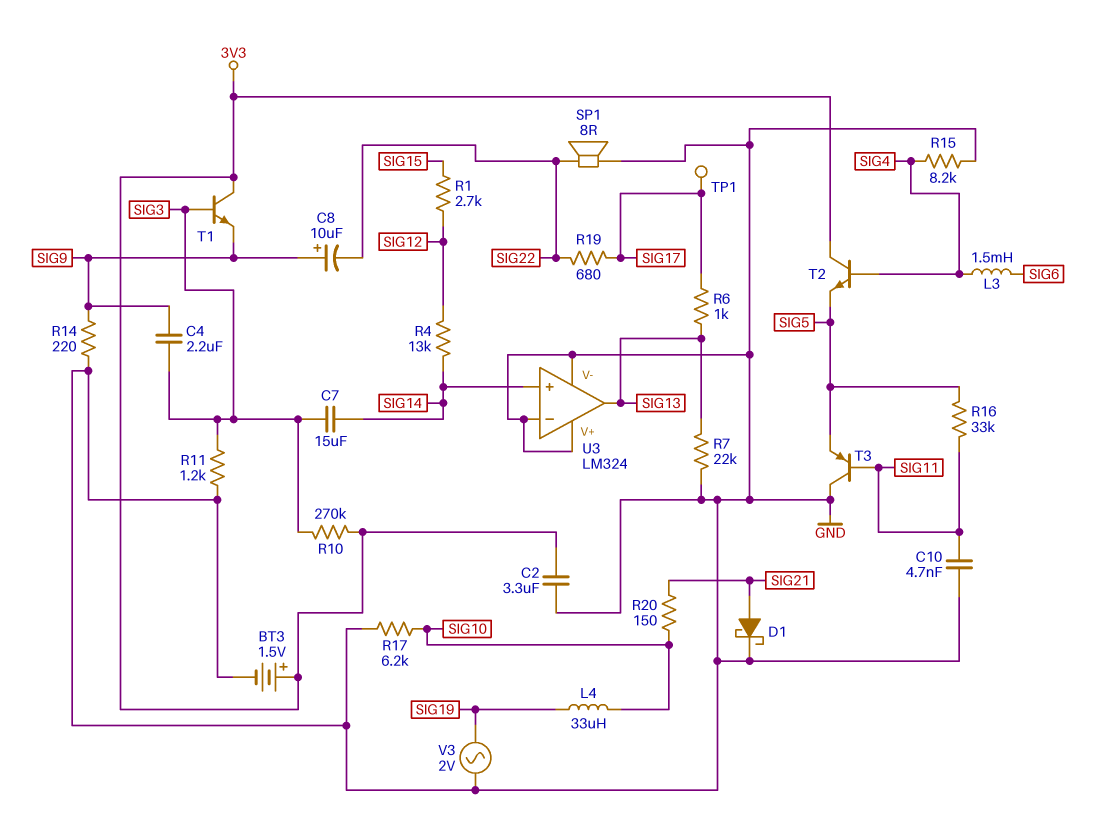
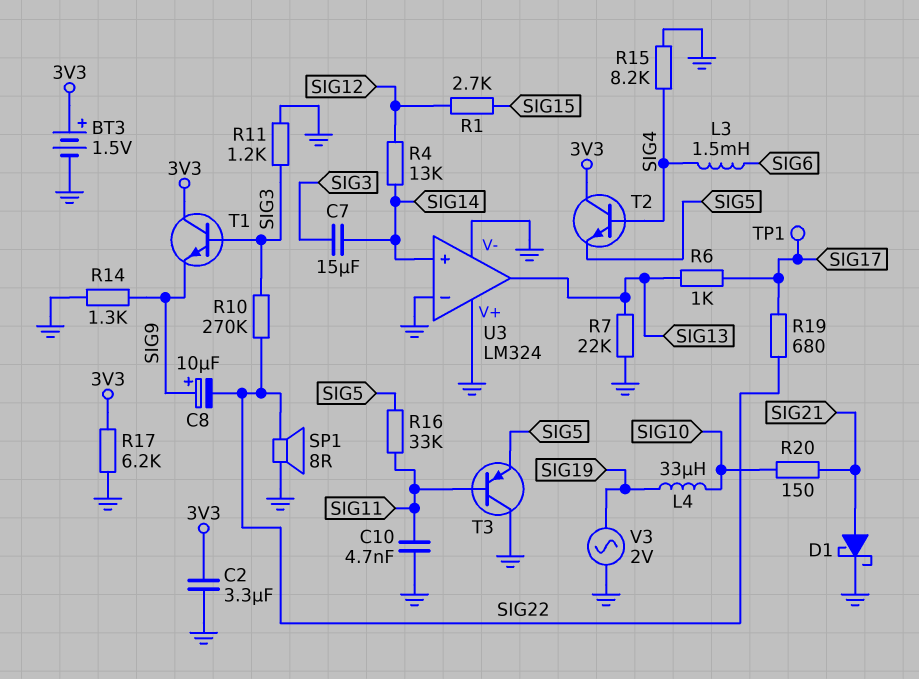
C4: 2.2uF (SIG3, SIG9) -> none
R10: 270k (3V3, SIG3) -> 270k (SIG3, SIG22)
R14: 220 (GND, SIG9) -> 1.3k (GND, SIG9)
R17: 6.2k (GND, SIG10) -> 6.2k (3V3, GND)

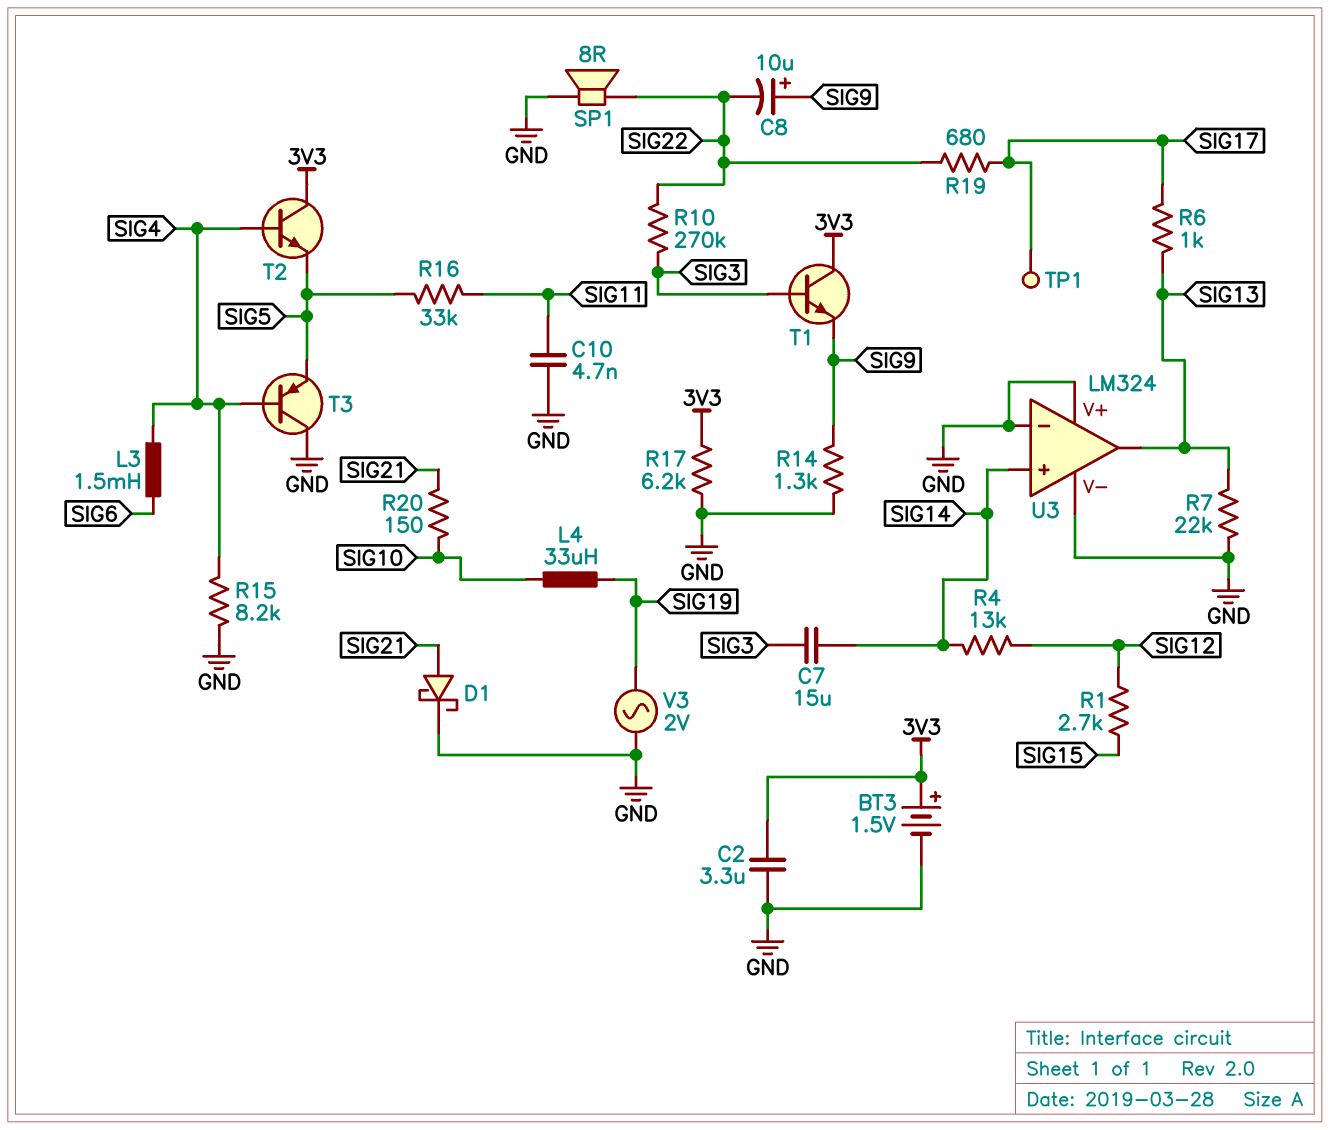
R11: 1.2k (GND, SIG3) -> none
T3: PNP (B SIG11, C GND, E SIG5) -> PNP (B SIG4, C GND, E SIG5)

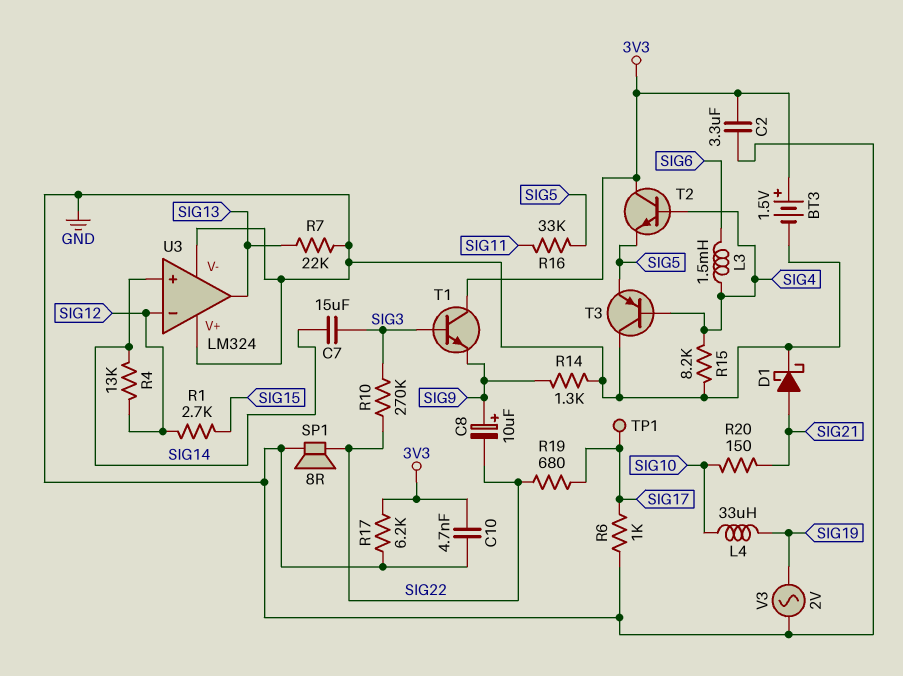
C10: 4.7nF (GND, SIG11) -> 4.7nF (3V3, GND)
R6: 1k (SIG13, SIG17) -> 1k (GND, SIG17)
U3 pin in-: GND -> SIG12

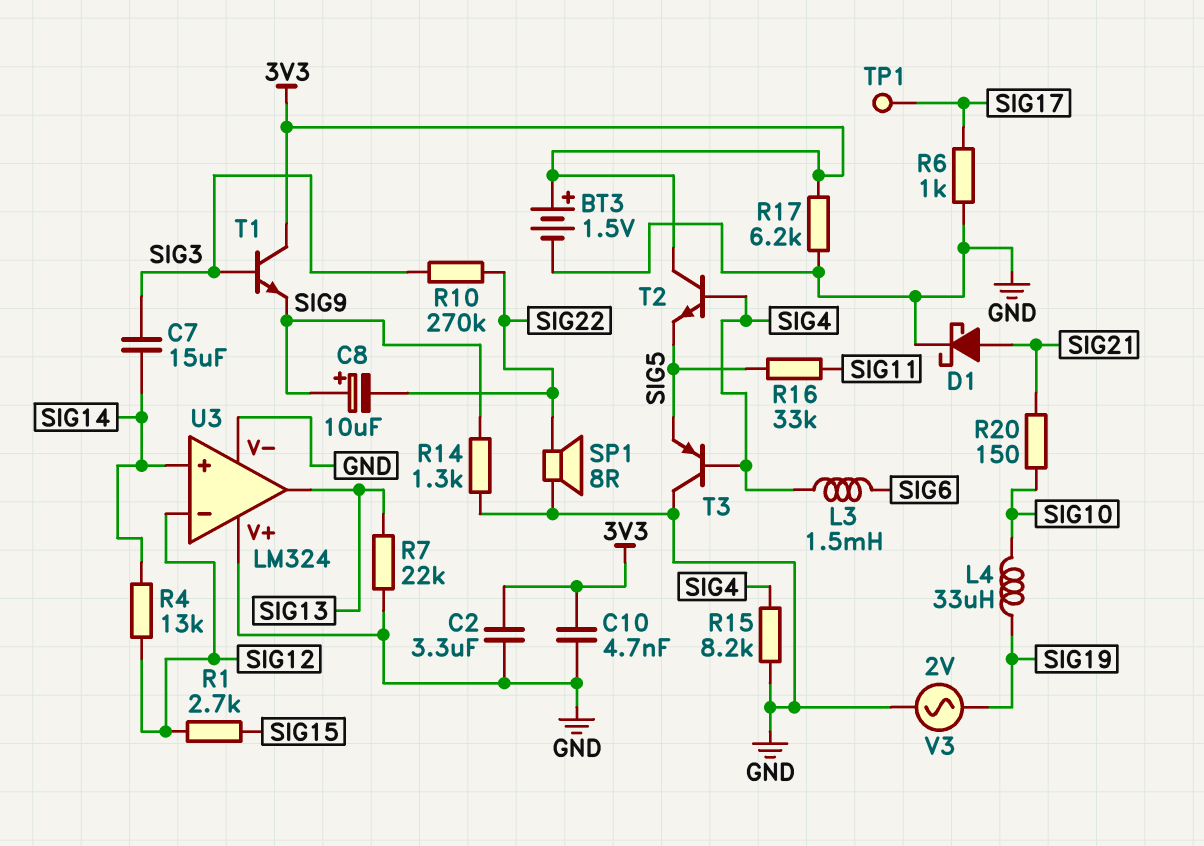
R19: 680 (SIG17, SIG22) -> none

